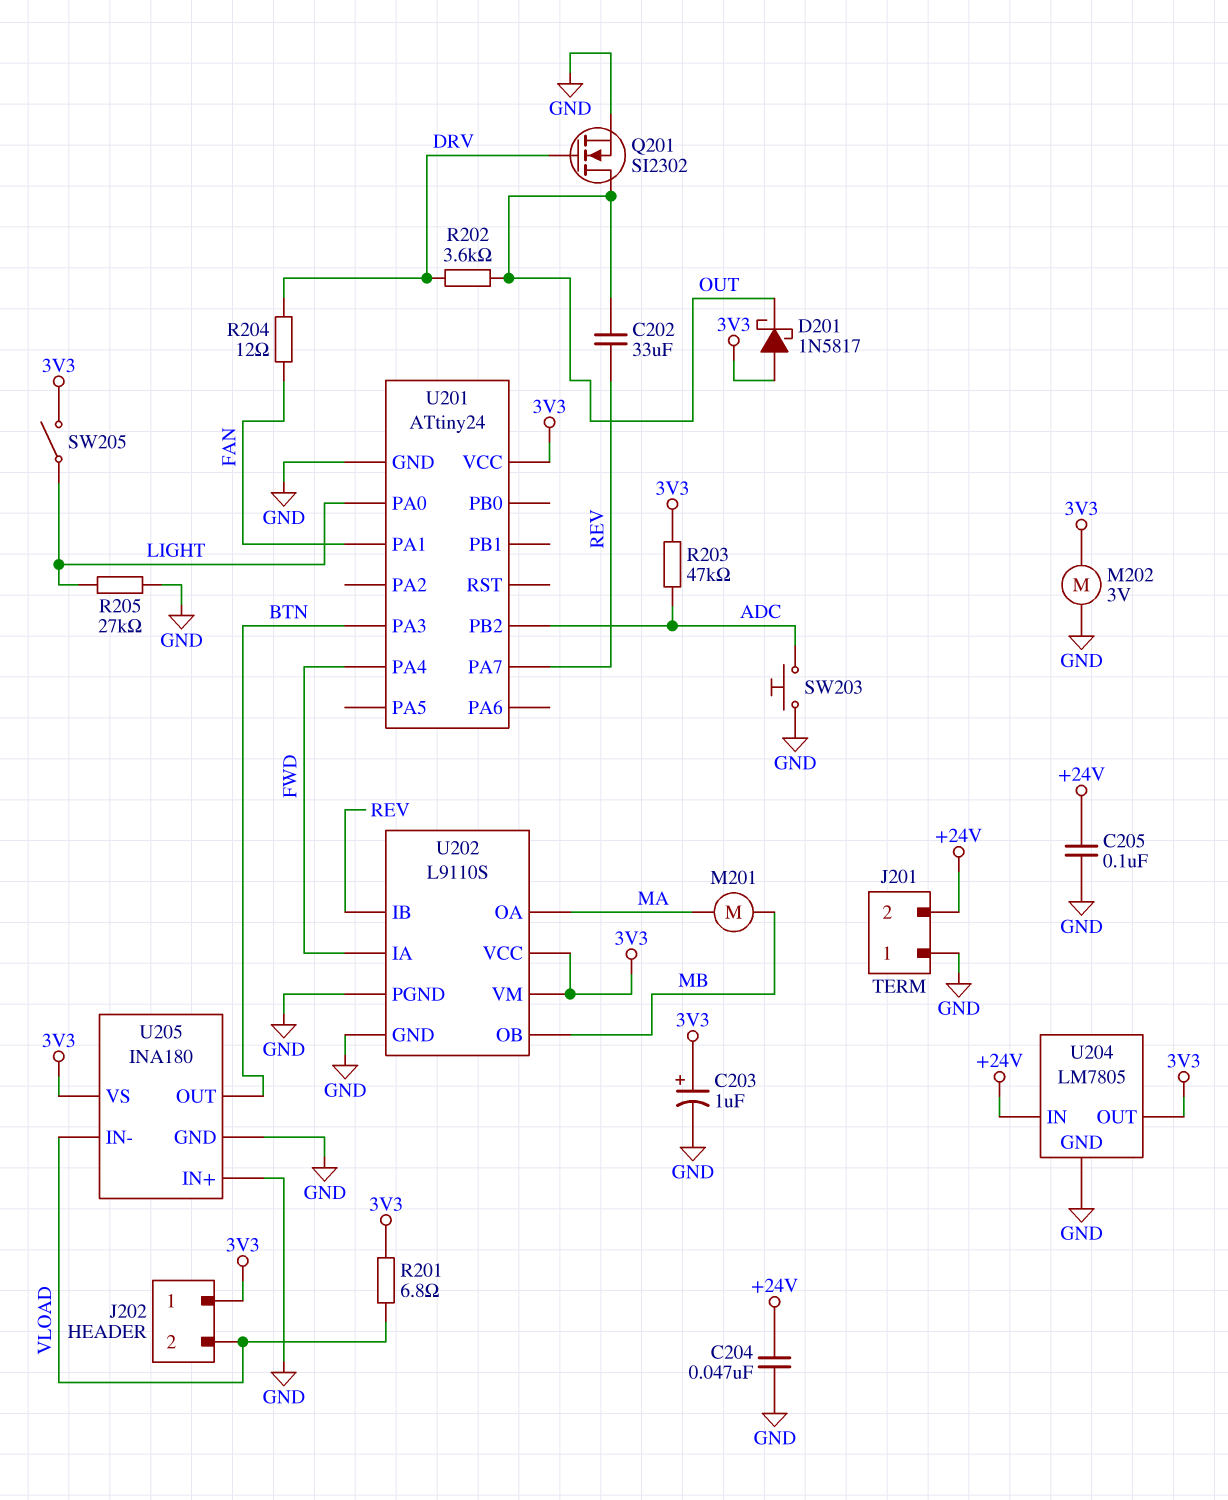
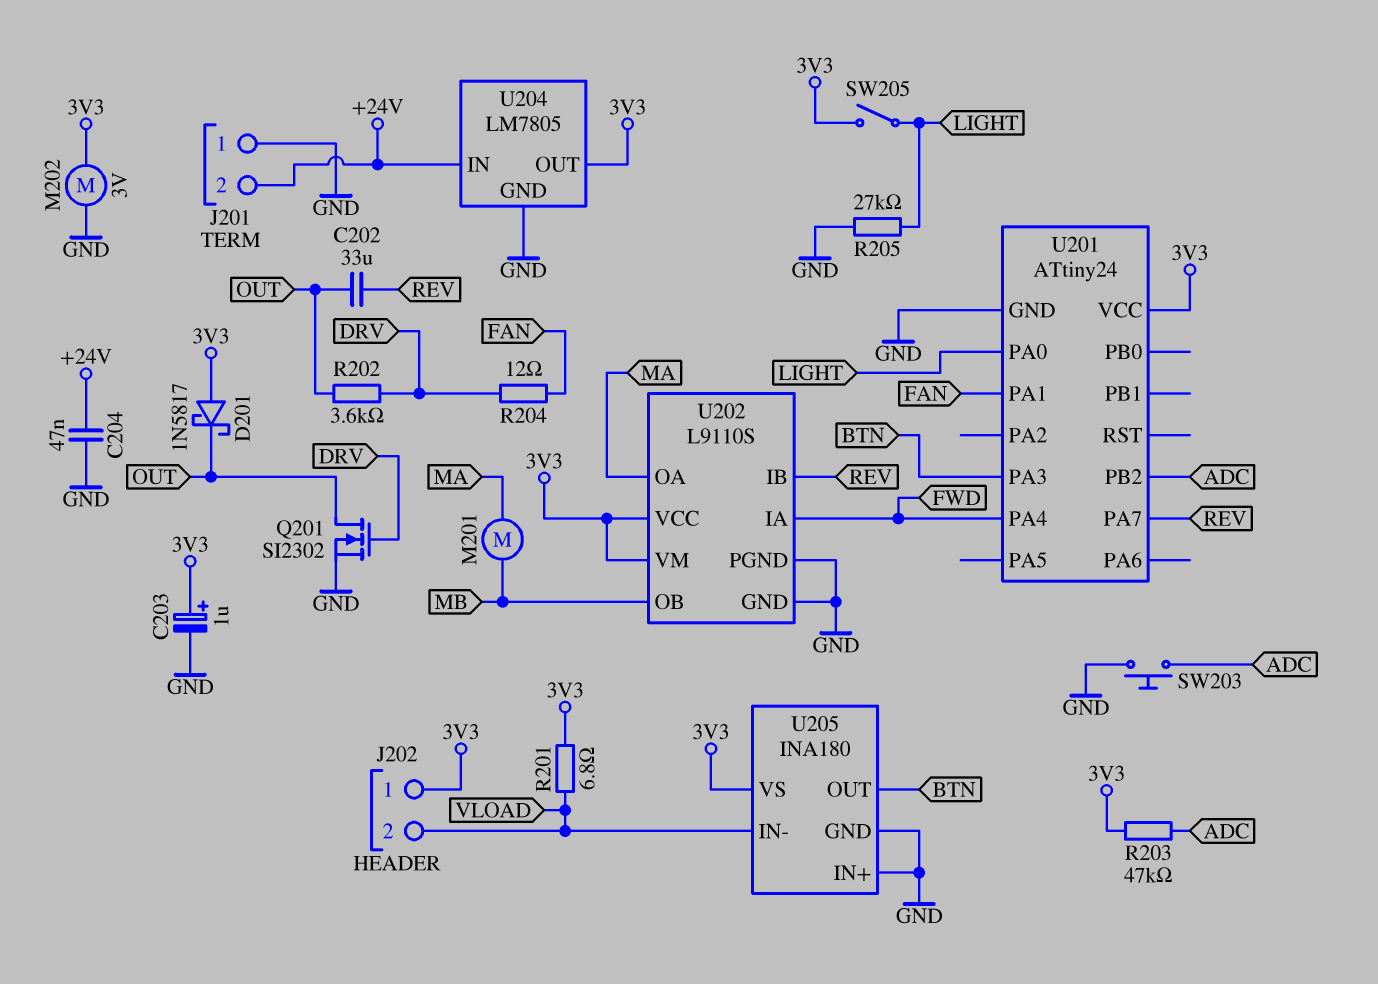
C205: 100nF (+24V, GND) -> none

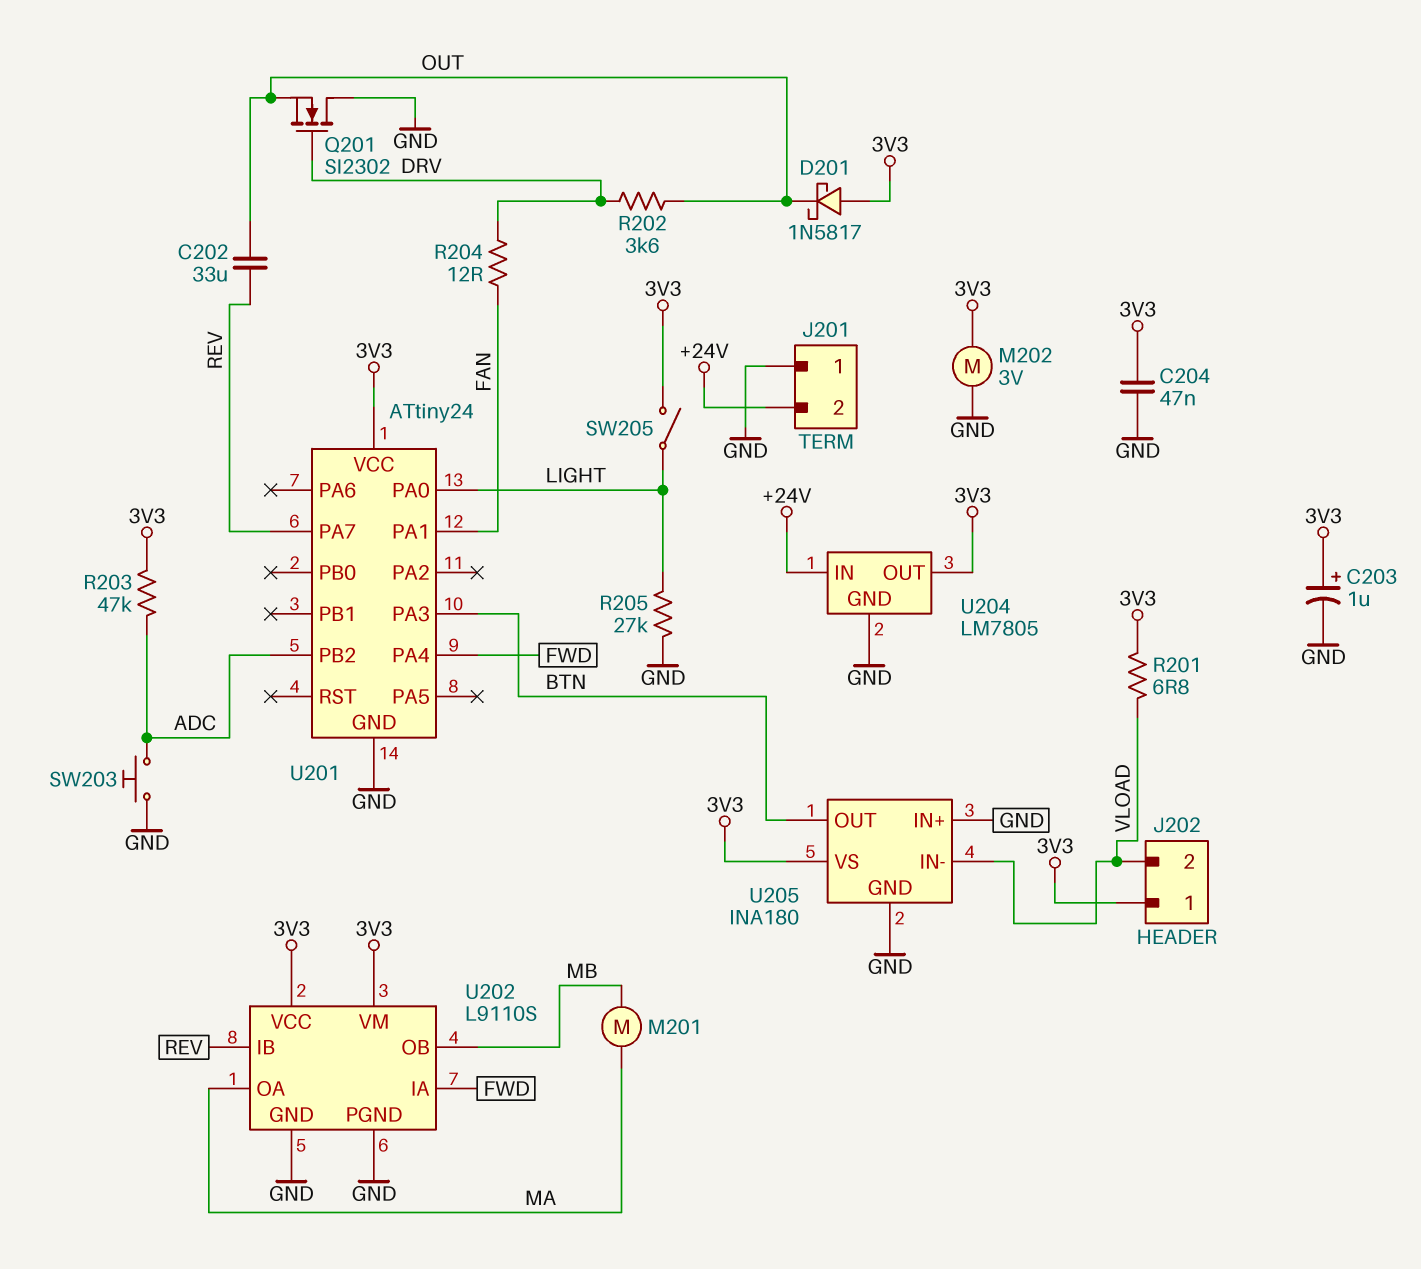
C204: 47nF (+24V, GND) -> 47nF (3V3, GND)
Q201: NMOS SI2302 (G DRV, D OUT, S GND) -> NMOS SI2302 (G DRV, D GND, S OUT)

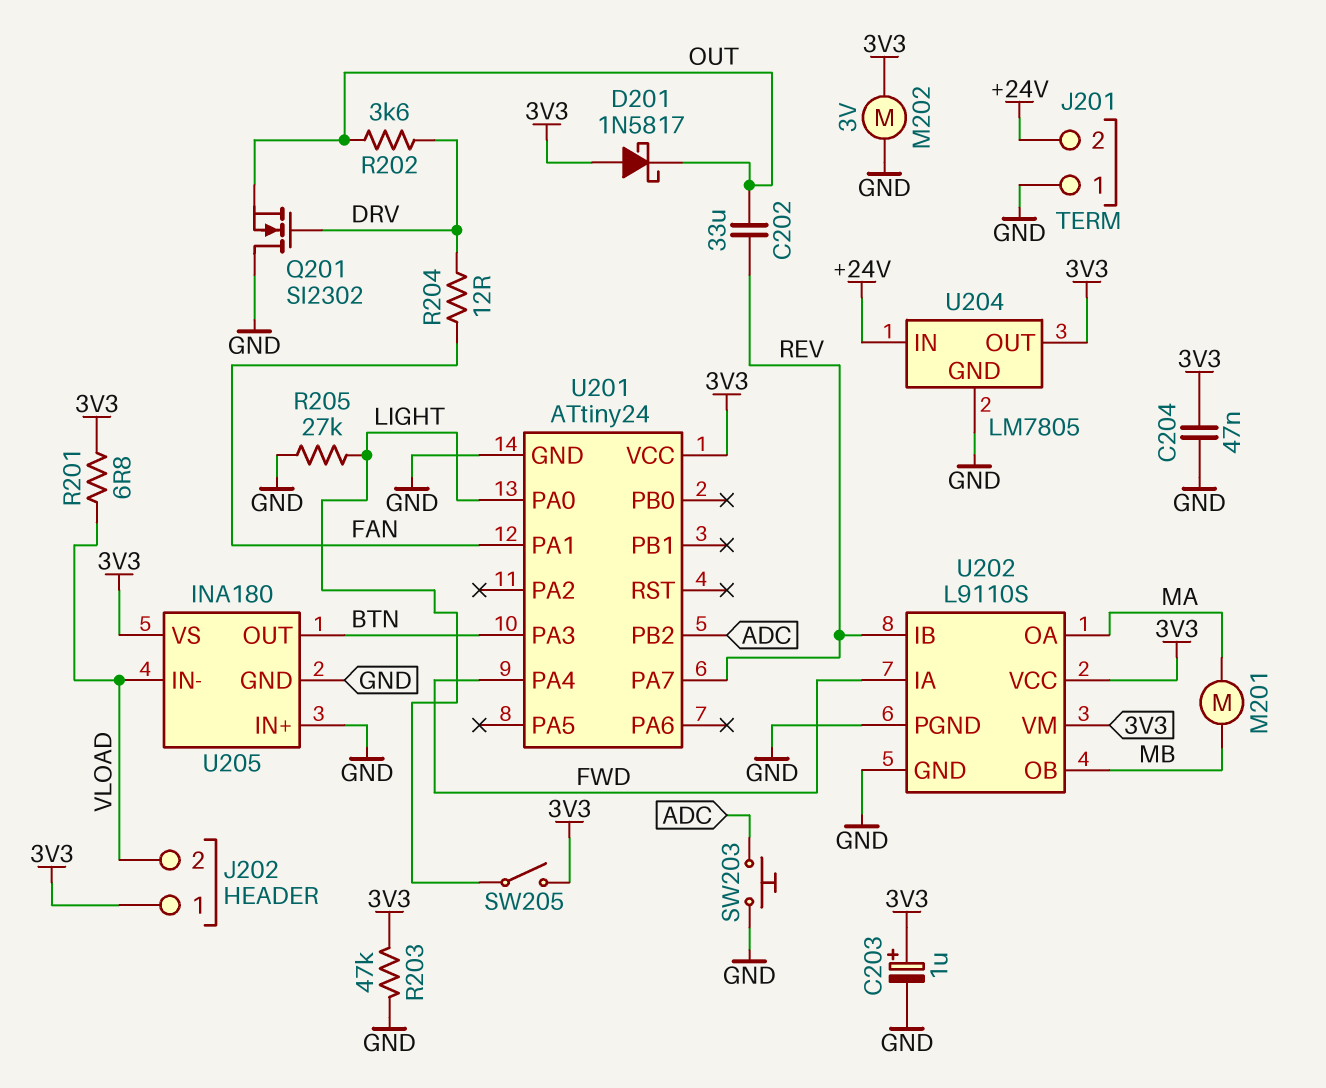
R203: 47k (3V3, ADC) -> 47k (3V3, GND)

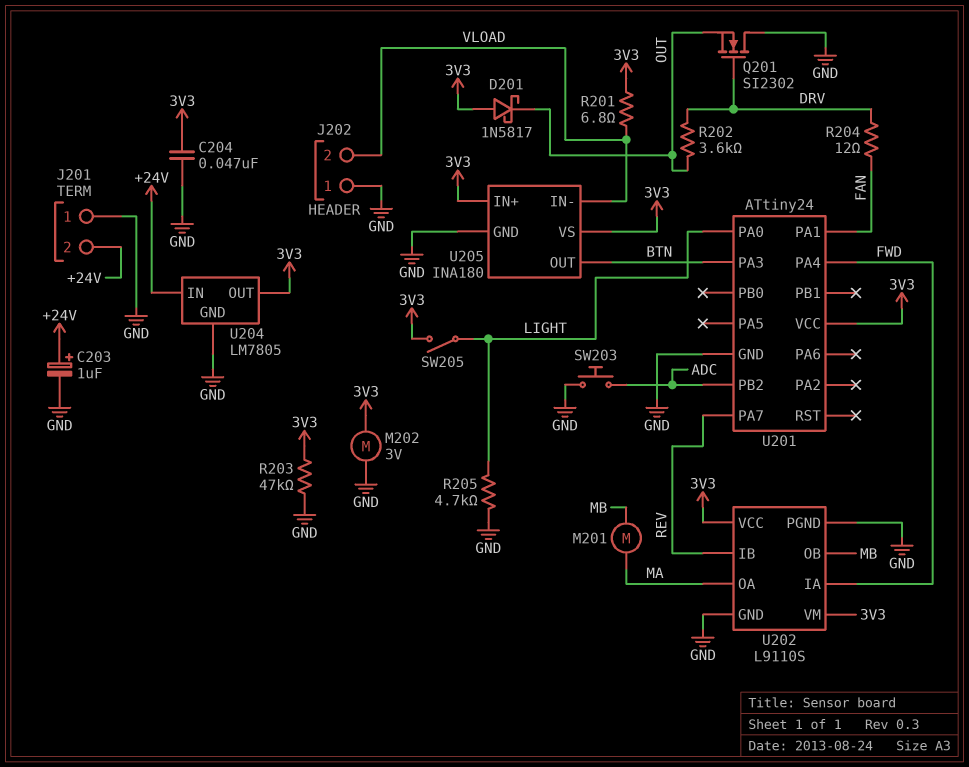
C202: 33uF (OUT, REV) -> none
C203: 1uF (plus 3V3, minus GND) -> 1uF (plus +24V, minus GND)
J202 pin 1: 3V3 -> GND
R205: 27k (GND, LIGHT) -> 4.7k (GND, LIGHT)
U205 pin IN+: GND -> 3V3

